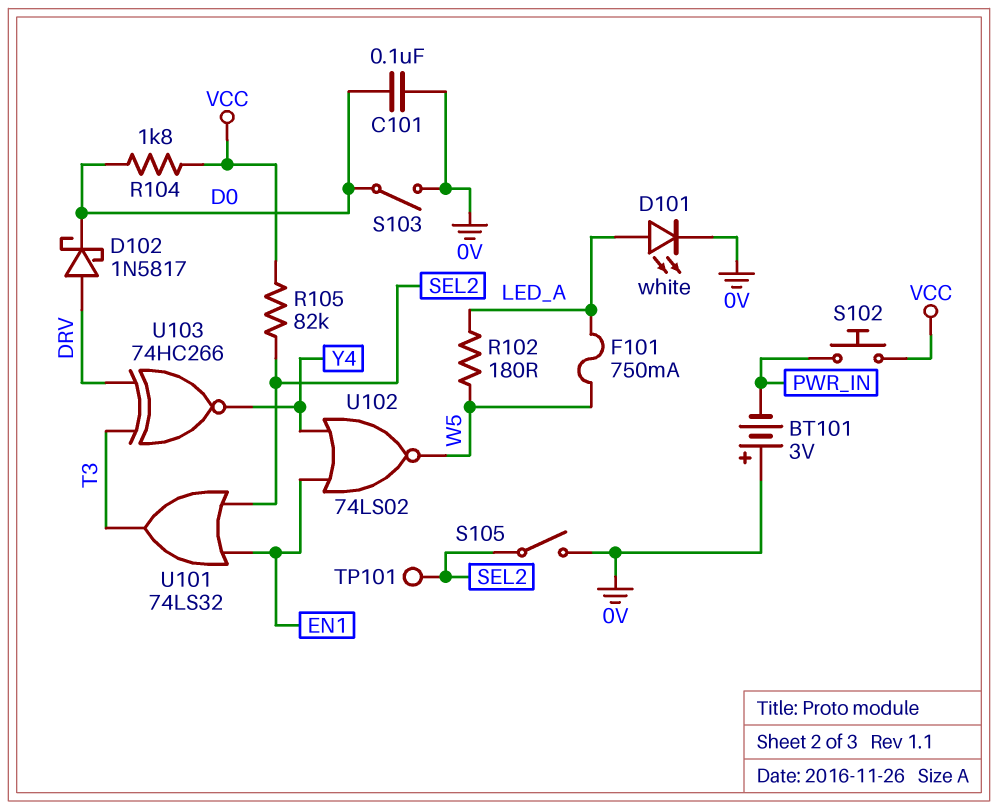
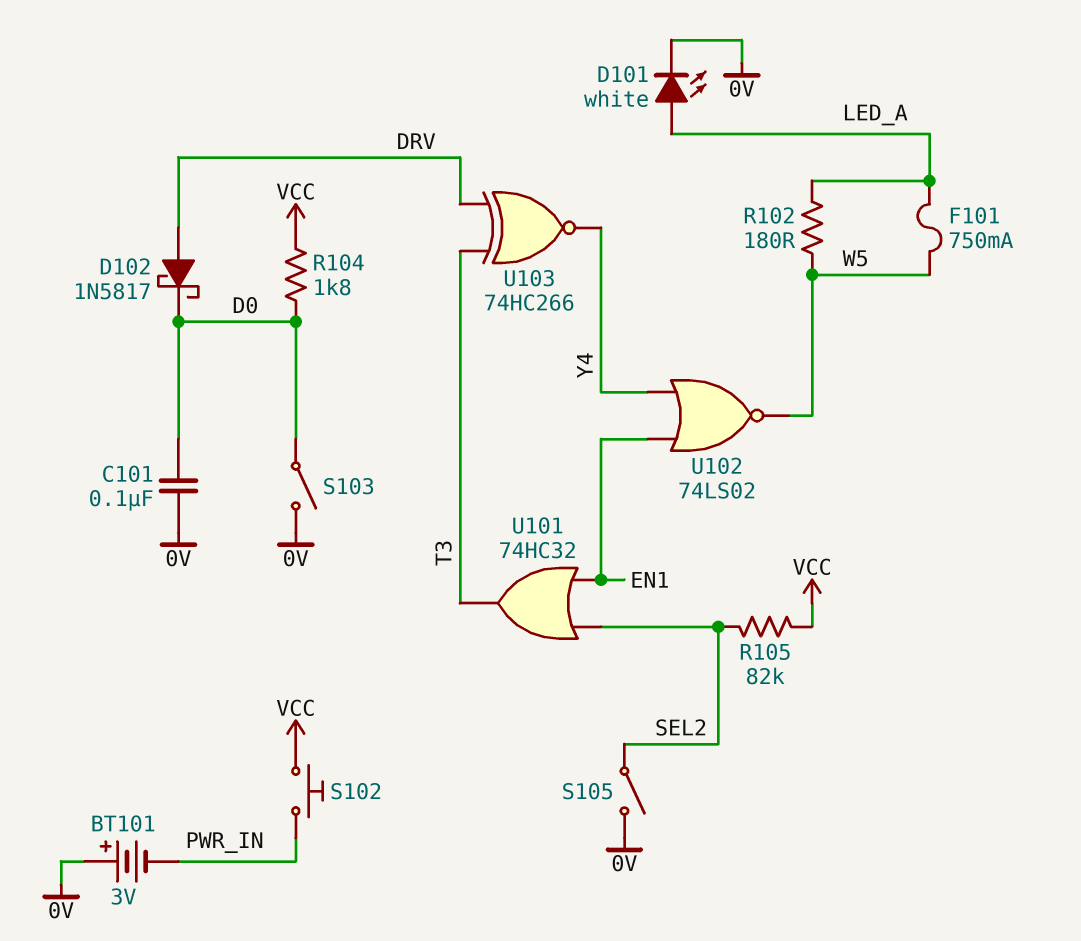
TP101: test point (SEL2) -> none
U101: OR 74LS32 (in EN1, in SEL2, out T3) -> OR 74HC32 (in EN1, in SEL2, out T3)

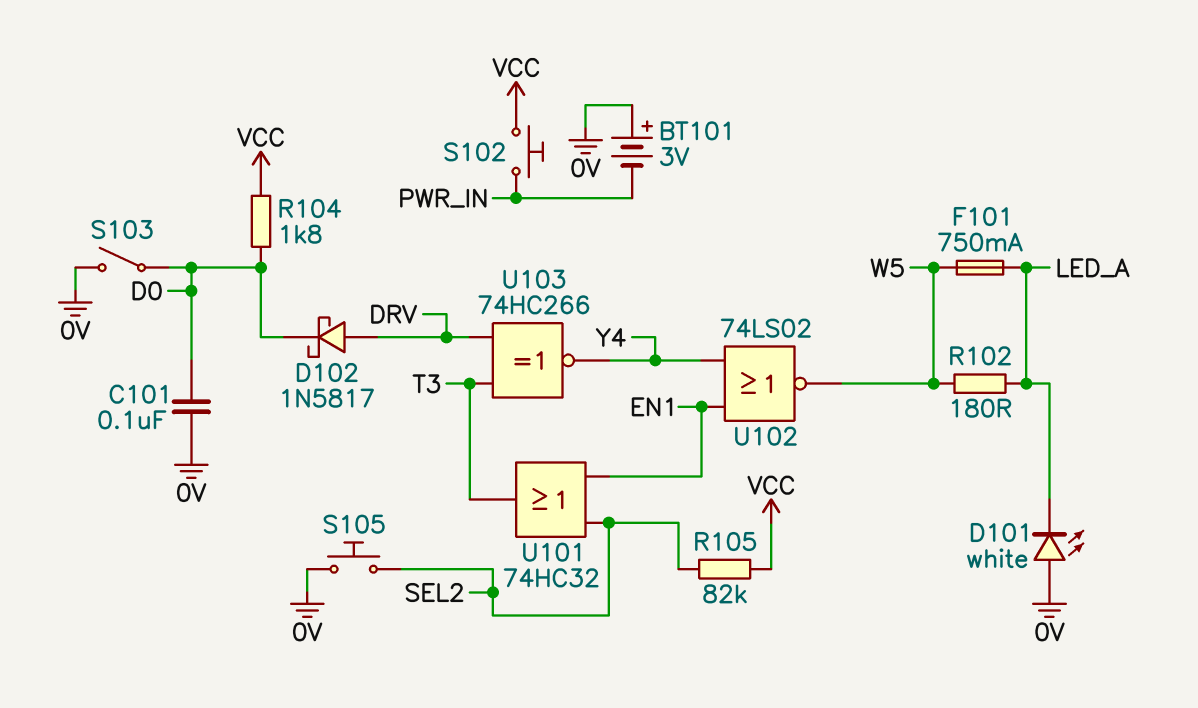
D101: LED white (A LED_A, K 0V) -> LED white (A 0V, K LED_A)
S105: switch (0V, SEL2) -> button (0V, SEL2)

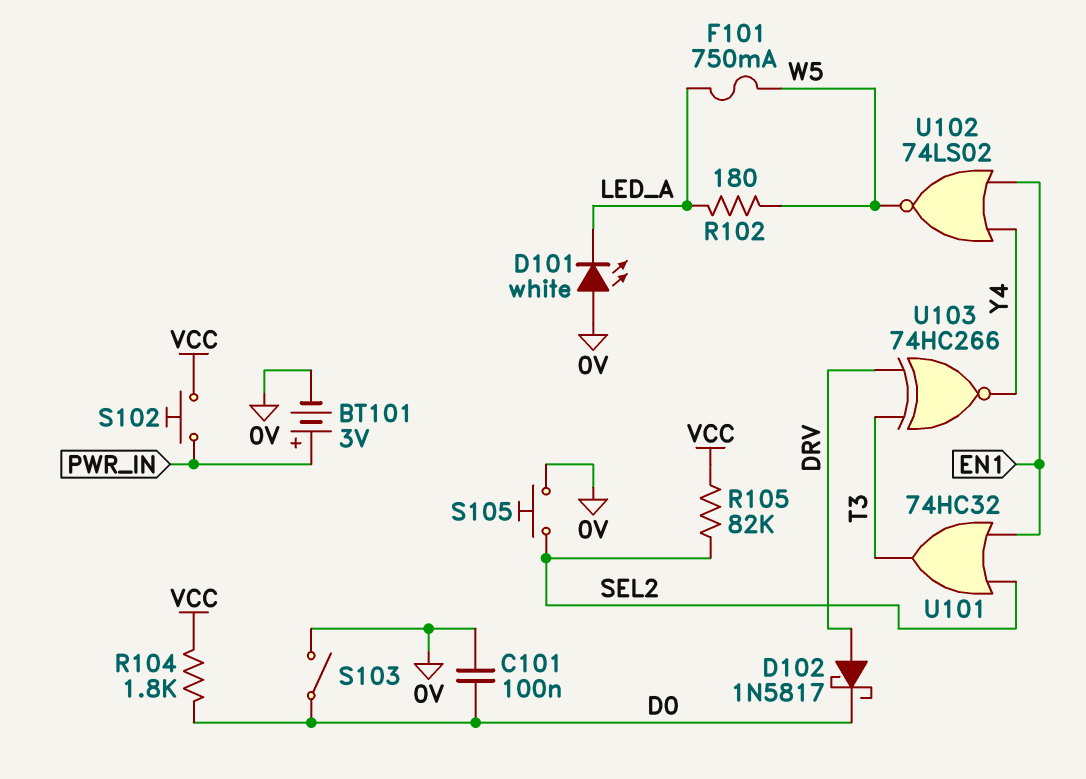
BT101: 3V (plus 0V, minus PWR_IN) -> 3V (plus PWR_IN, minus 0V)

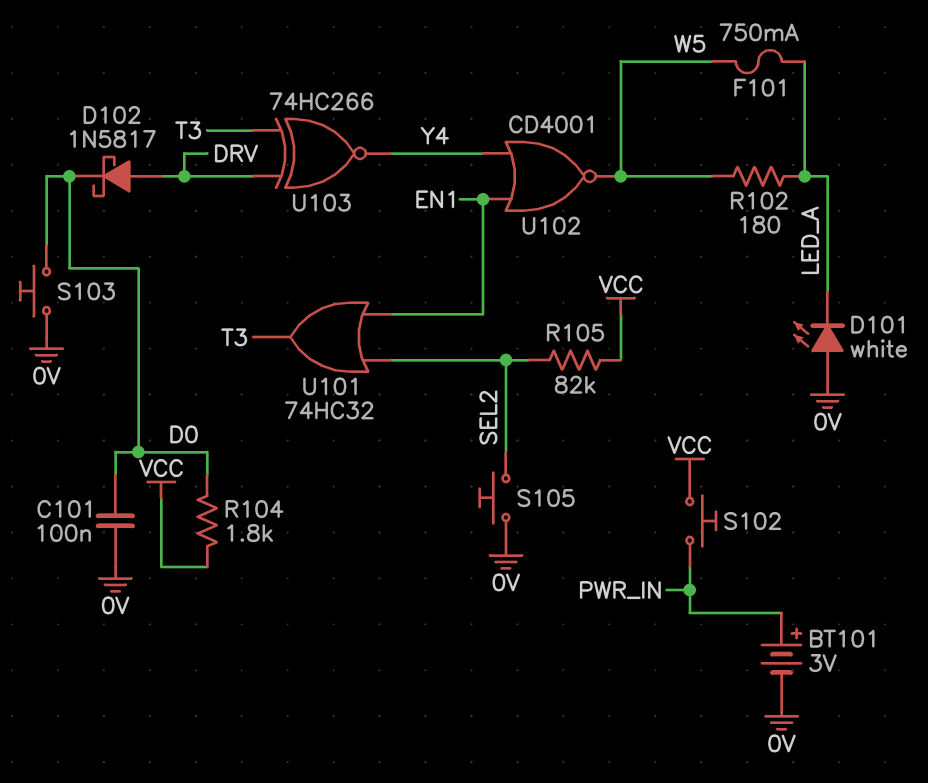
S103: switch (0V, D0) -> button (0V, D0)
U102: NOR 74LS02 (in EN1, in Y4, out W5) -> NOR CD4001 (in EN1, in Y4, out W5)

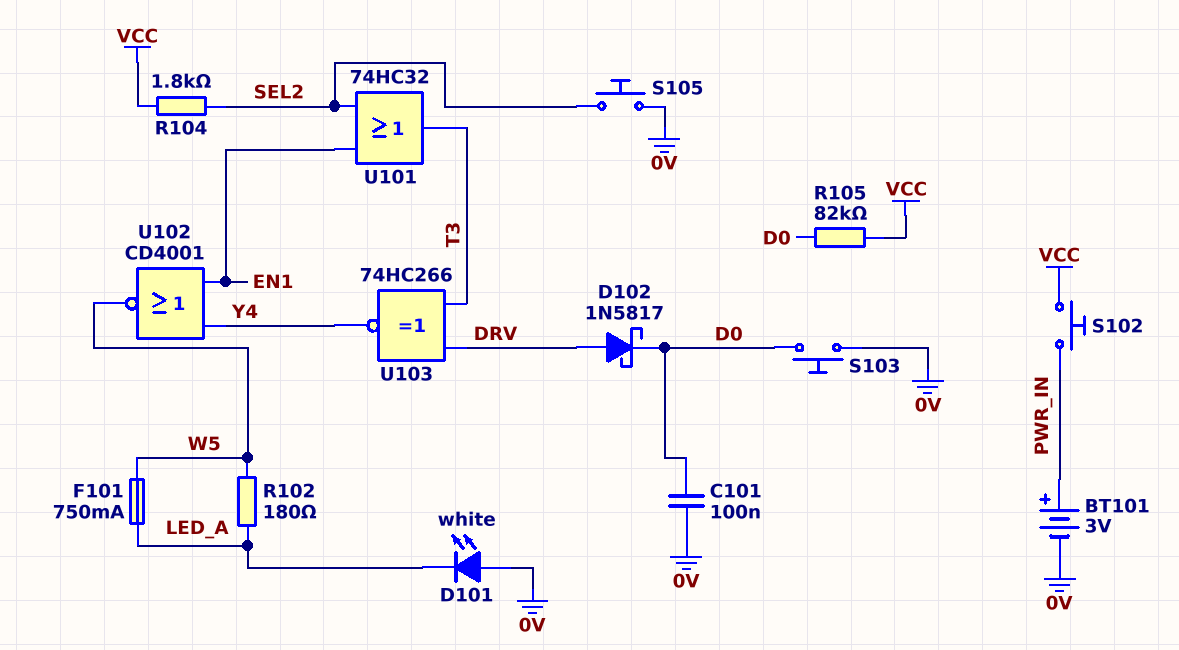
R104: 1.8k (D0, VCC) -> 1.8k (SEL2, VCC)
R105: 82k (SEL2, VCC) -> 82k (D0, VCC)

